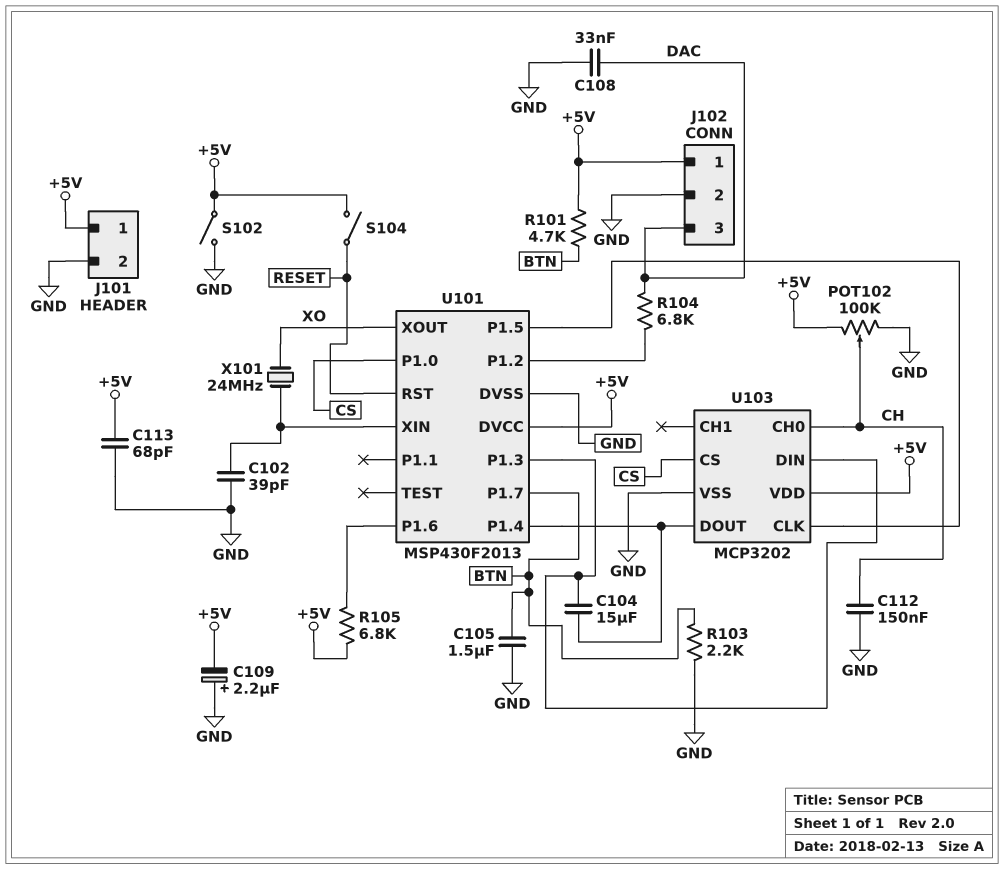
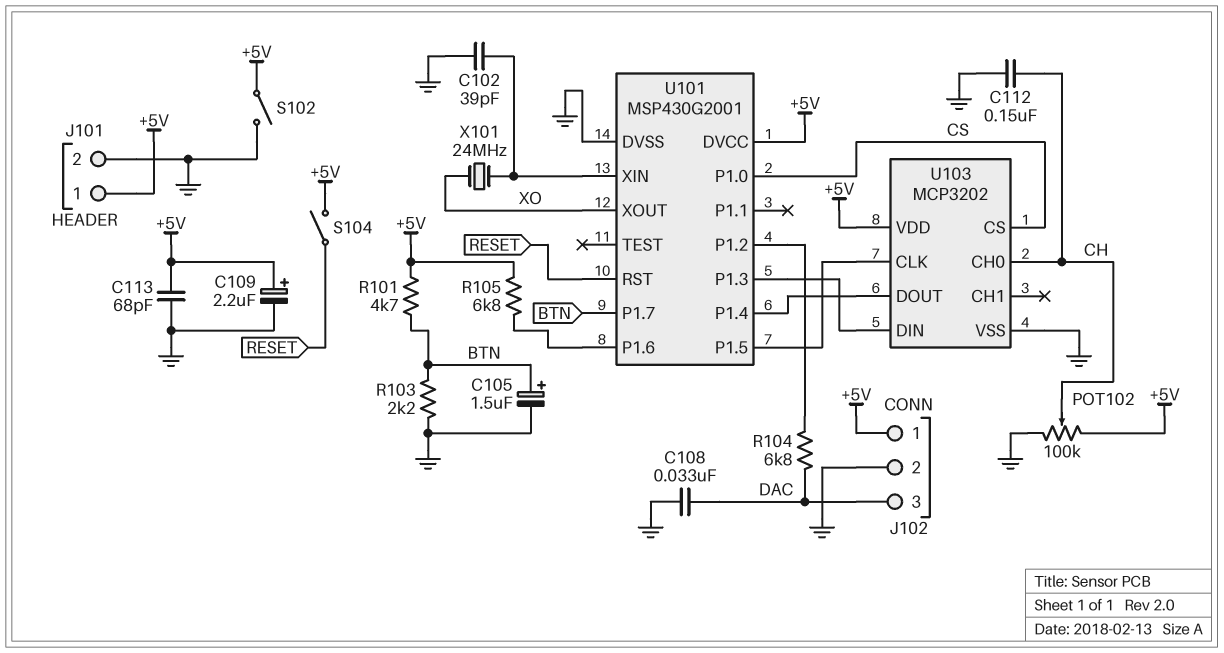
C104: 15uF (U101/P1.3, U101/P1.4) -> none
C105: 1.5uF (BTN, GND) -> 1.5uF (plus BTN, minus GND)
C109: 2.2uF (plus GND, minus +5V) -> 2.2uF (plus +5V, minus GND)
U101: MSP430F2013 -> MSP430G2001

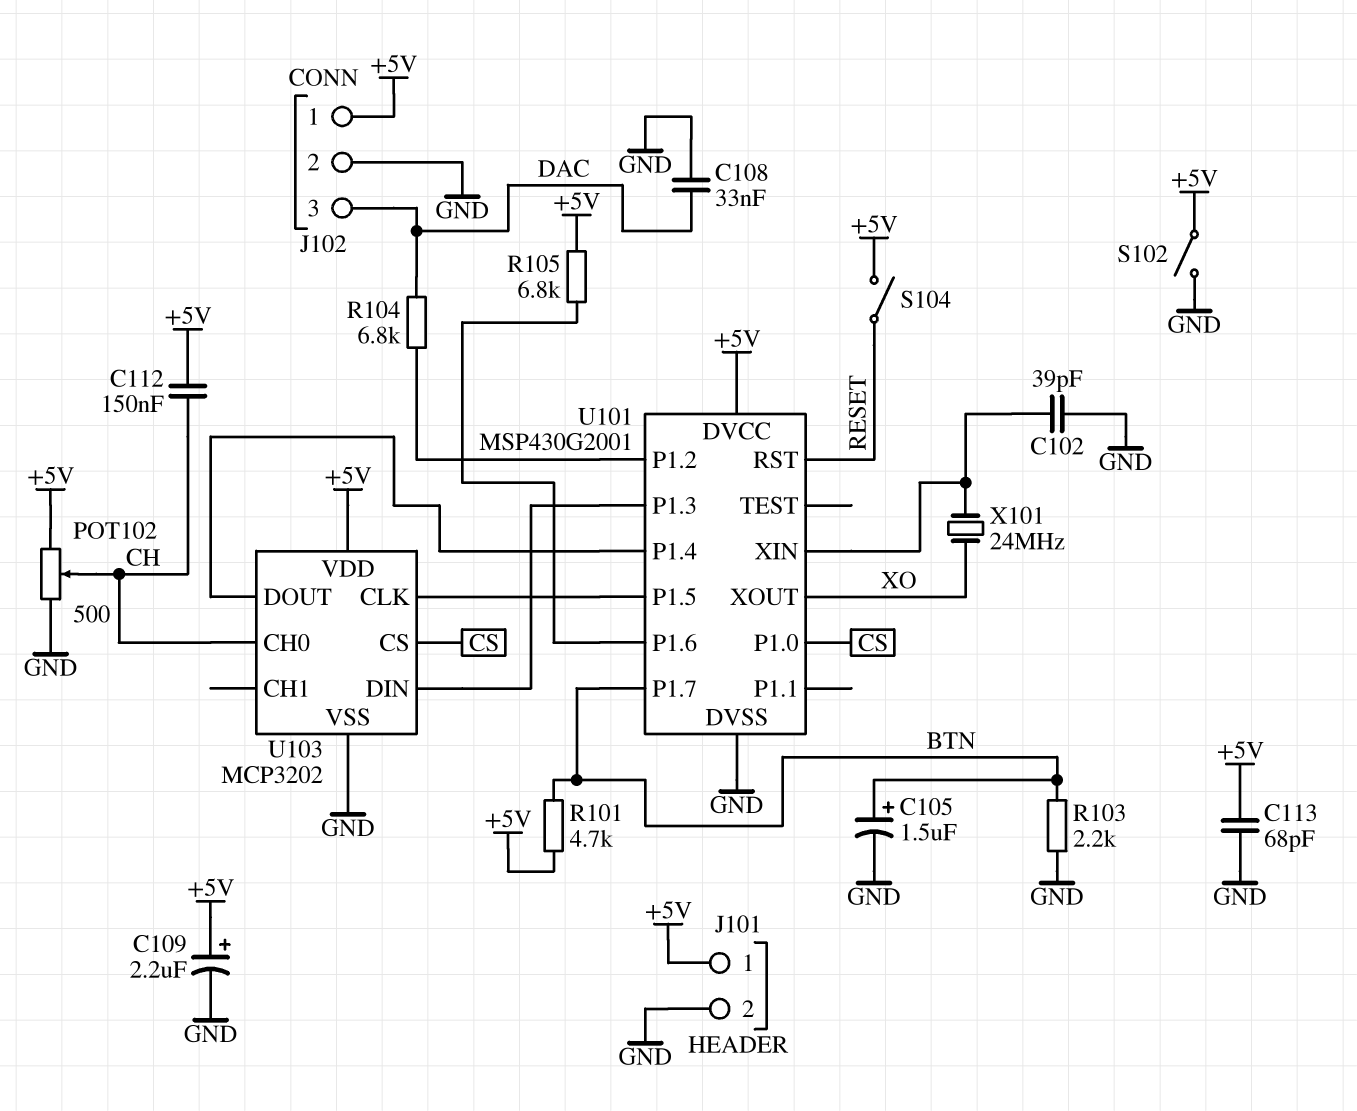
C112: 150nF (CH, GND) -> 150nF (+5V, CH)
POT102: 100k (+5V, GND, wiper CH) -> 500 (+5V, GND, wiper CH)

